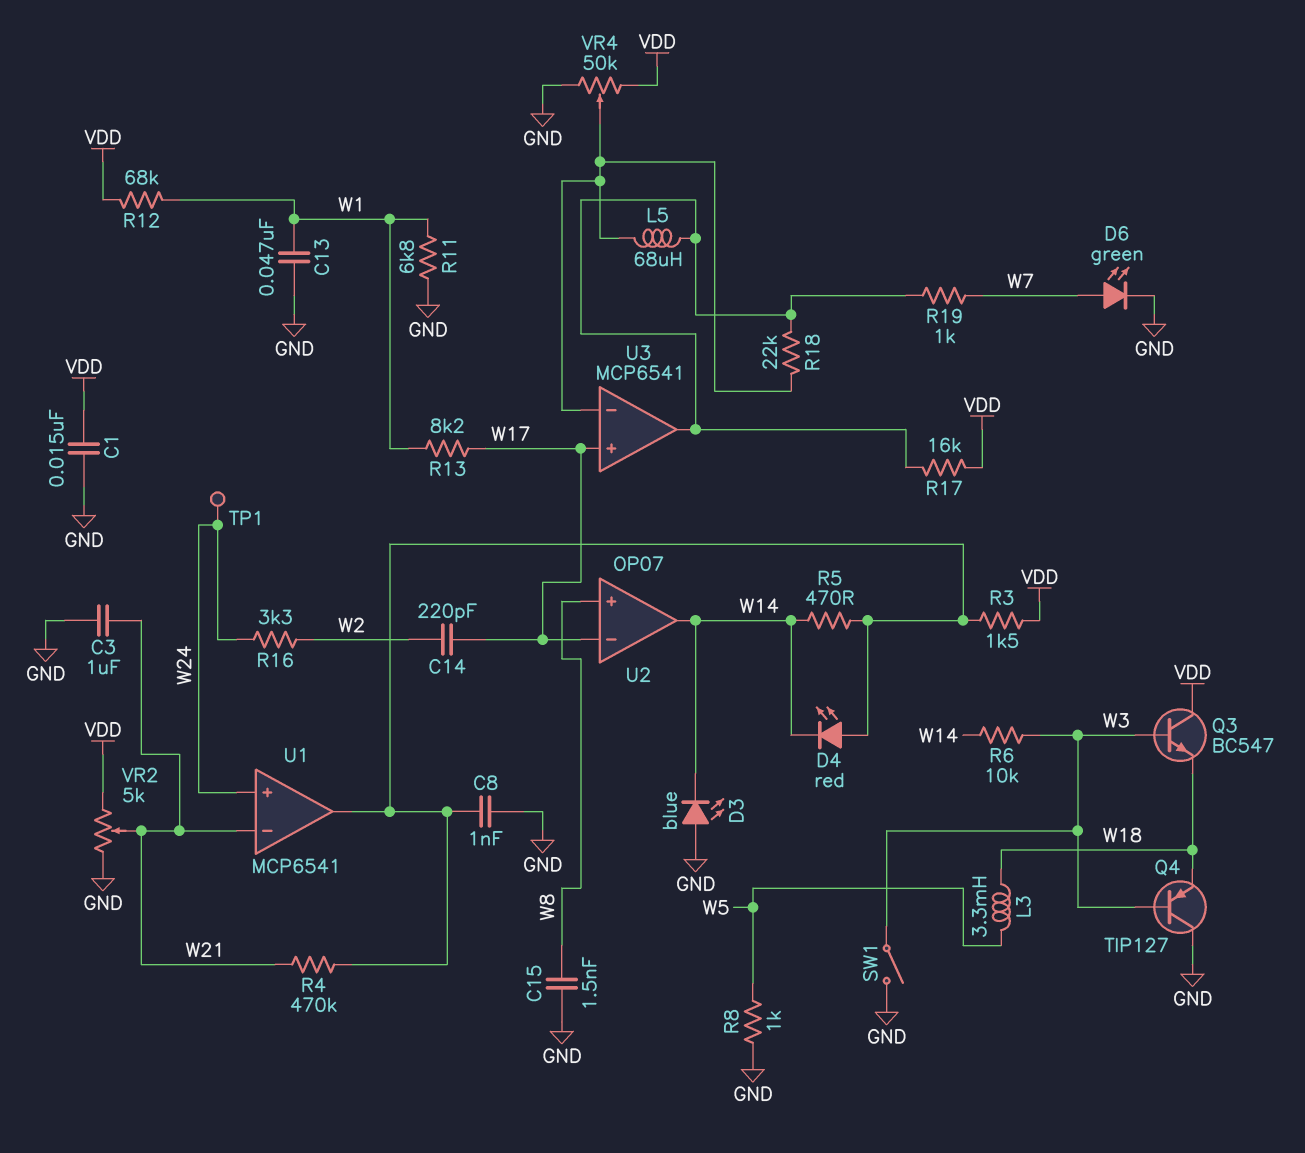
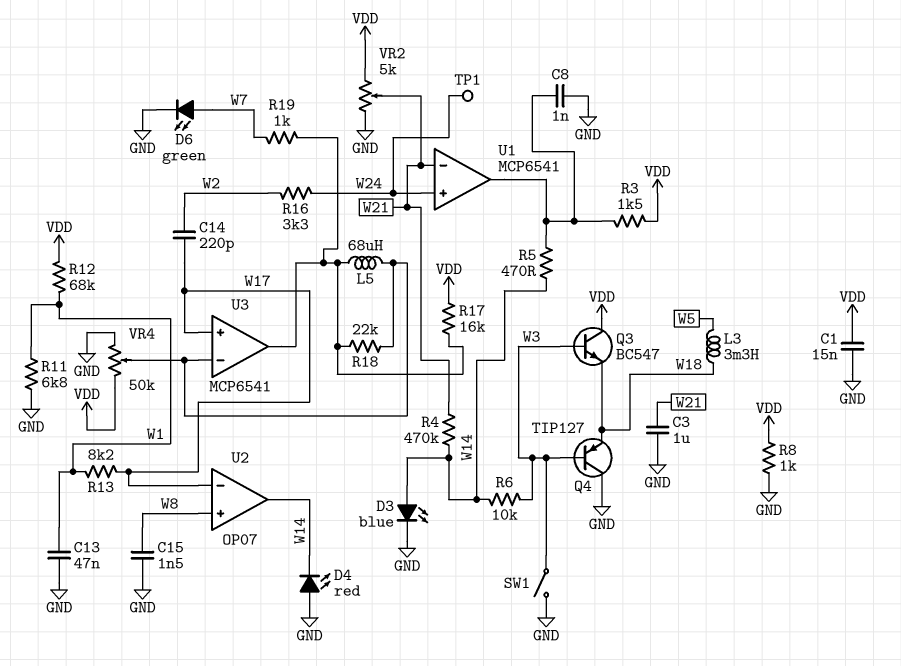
D3: LED blue (A GND, K W14) -> LED blue (A W14, K GND)
D4: LED red (A U1/out, K W14) -> LED red (A GND, K W14)
R4: 470k (U1/out, W21) -> 470k (W14, W21)
R8: 1k (GND, W5) -> 1k (GND, VDD)

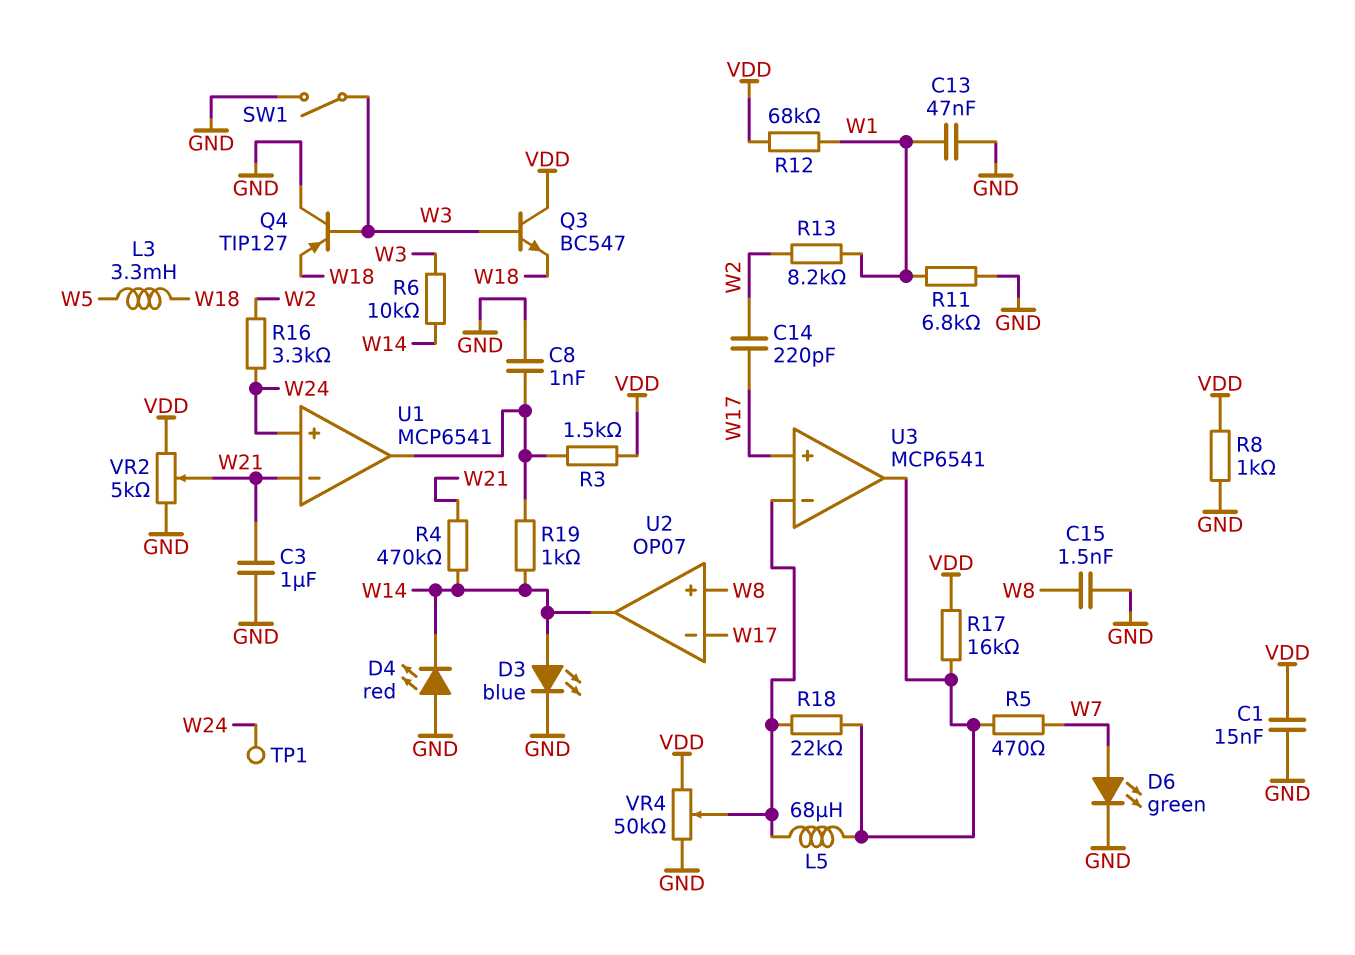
R5: 470 (U1/out, W14) -> 470 (U3/out, W7)
R13: 8.2k (W1, W17) -> 8.2k (W1, W2)
R19: 1k (U3/out, W7) -> 1k (U1/out, W14)

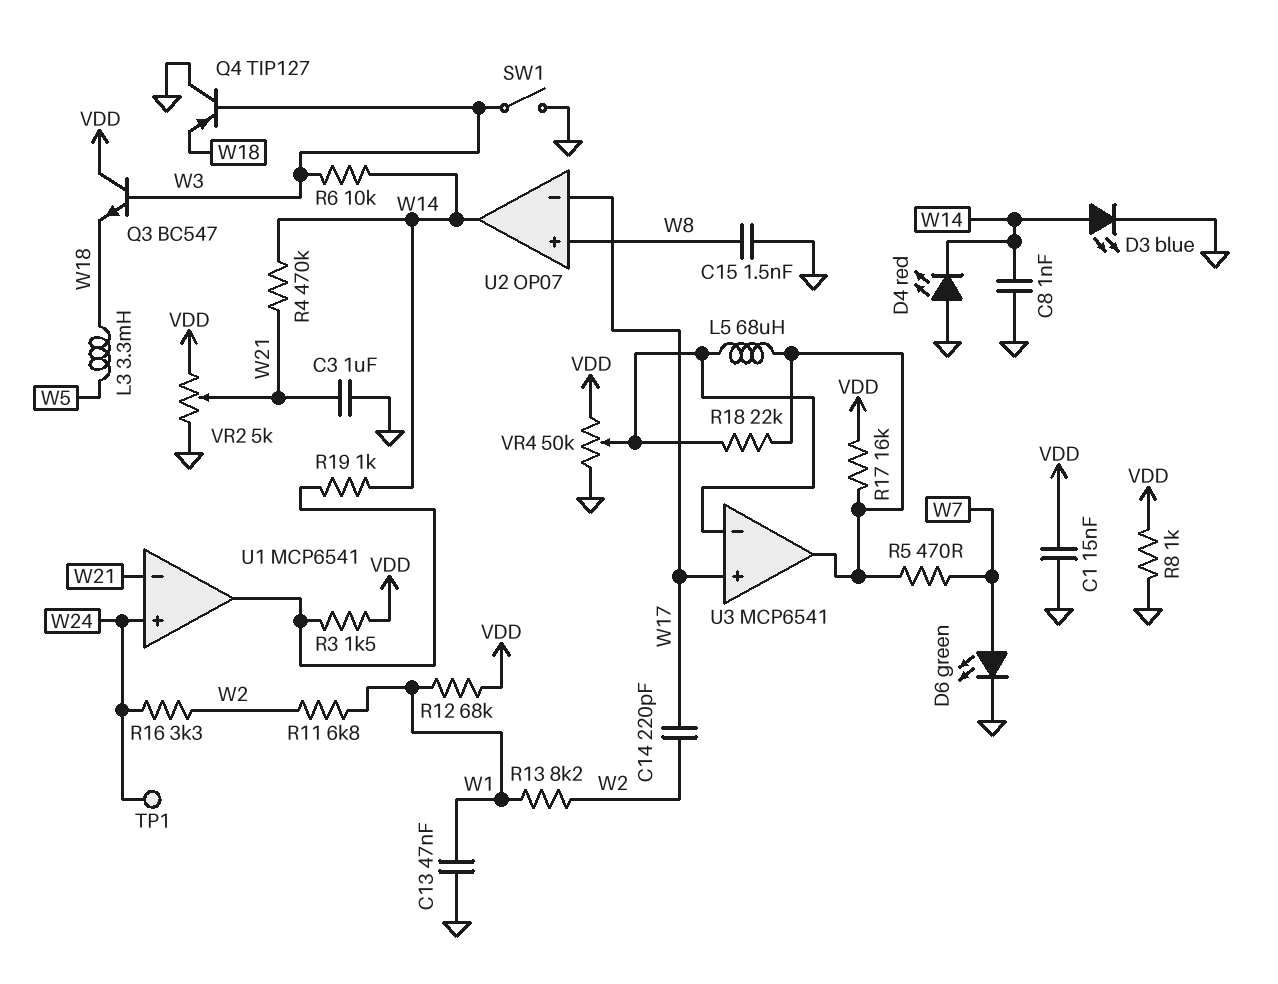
C8: 1nF (GND, U1/out) -> 1nF (GND, W14)
R11: 6.8k (GND, W1) -> 6.8k (W1, W2)

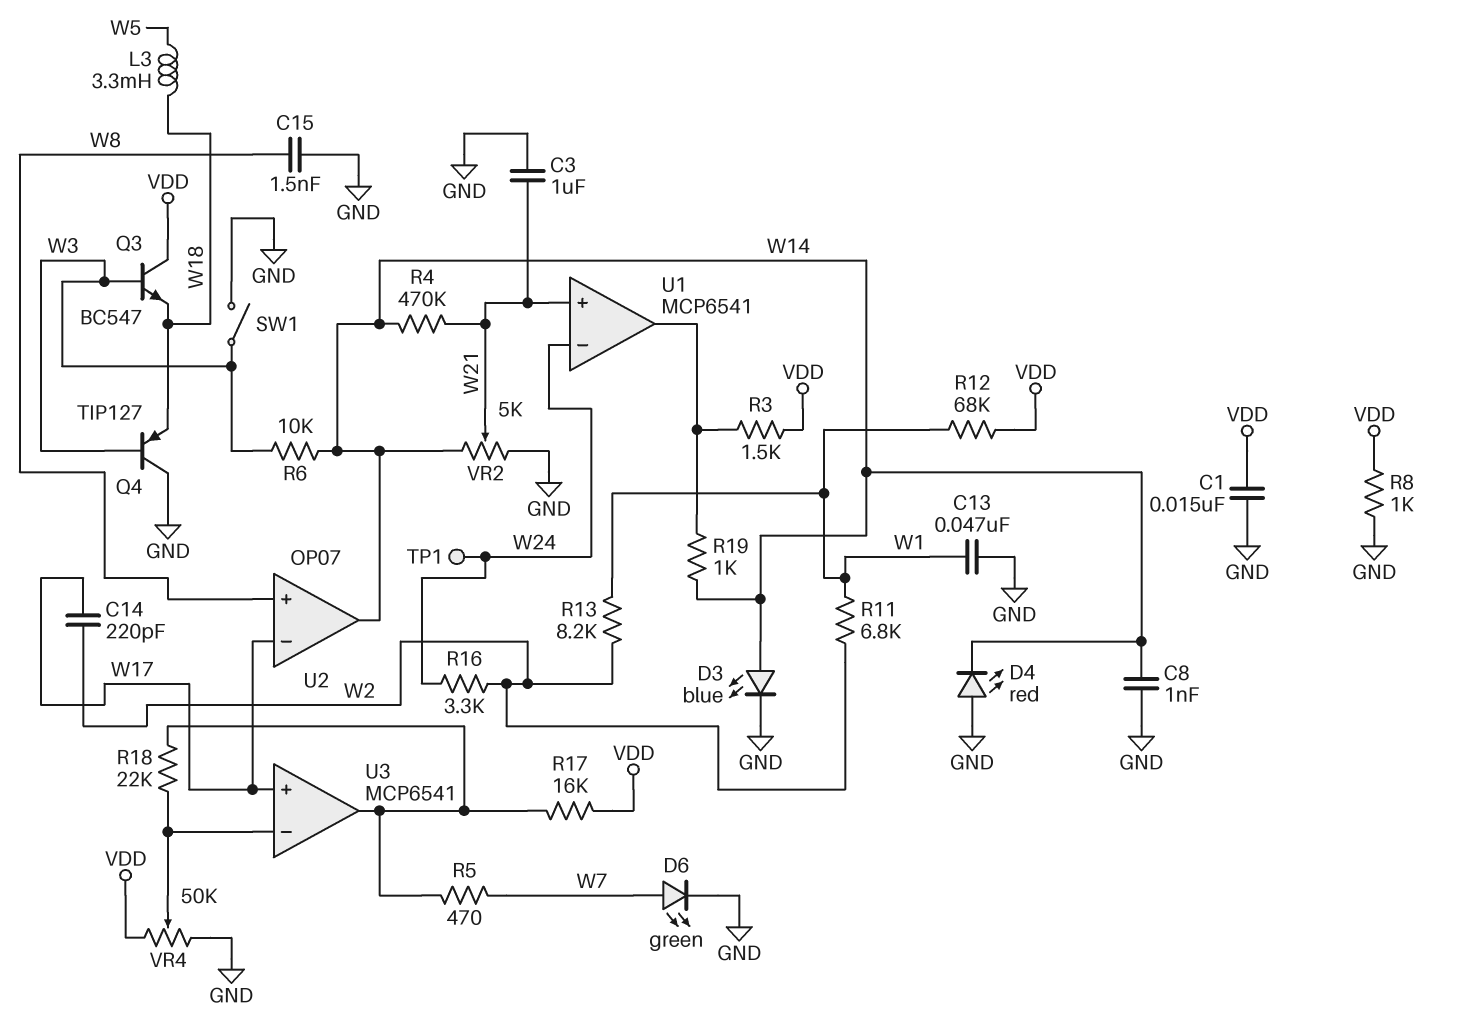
L5: 68uH (U3/in-, U3/out) -> none
U1 pin in+: W24 -> W21
U1 pin in-: W21 -> W24
VR2: 5k (GND, VDD, wiper W21) -> 5k (GND, W14, wiper W21)

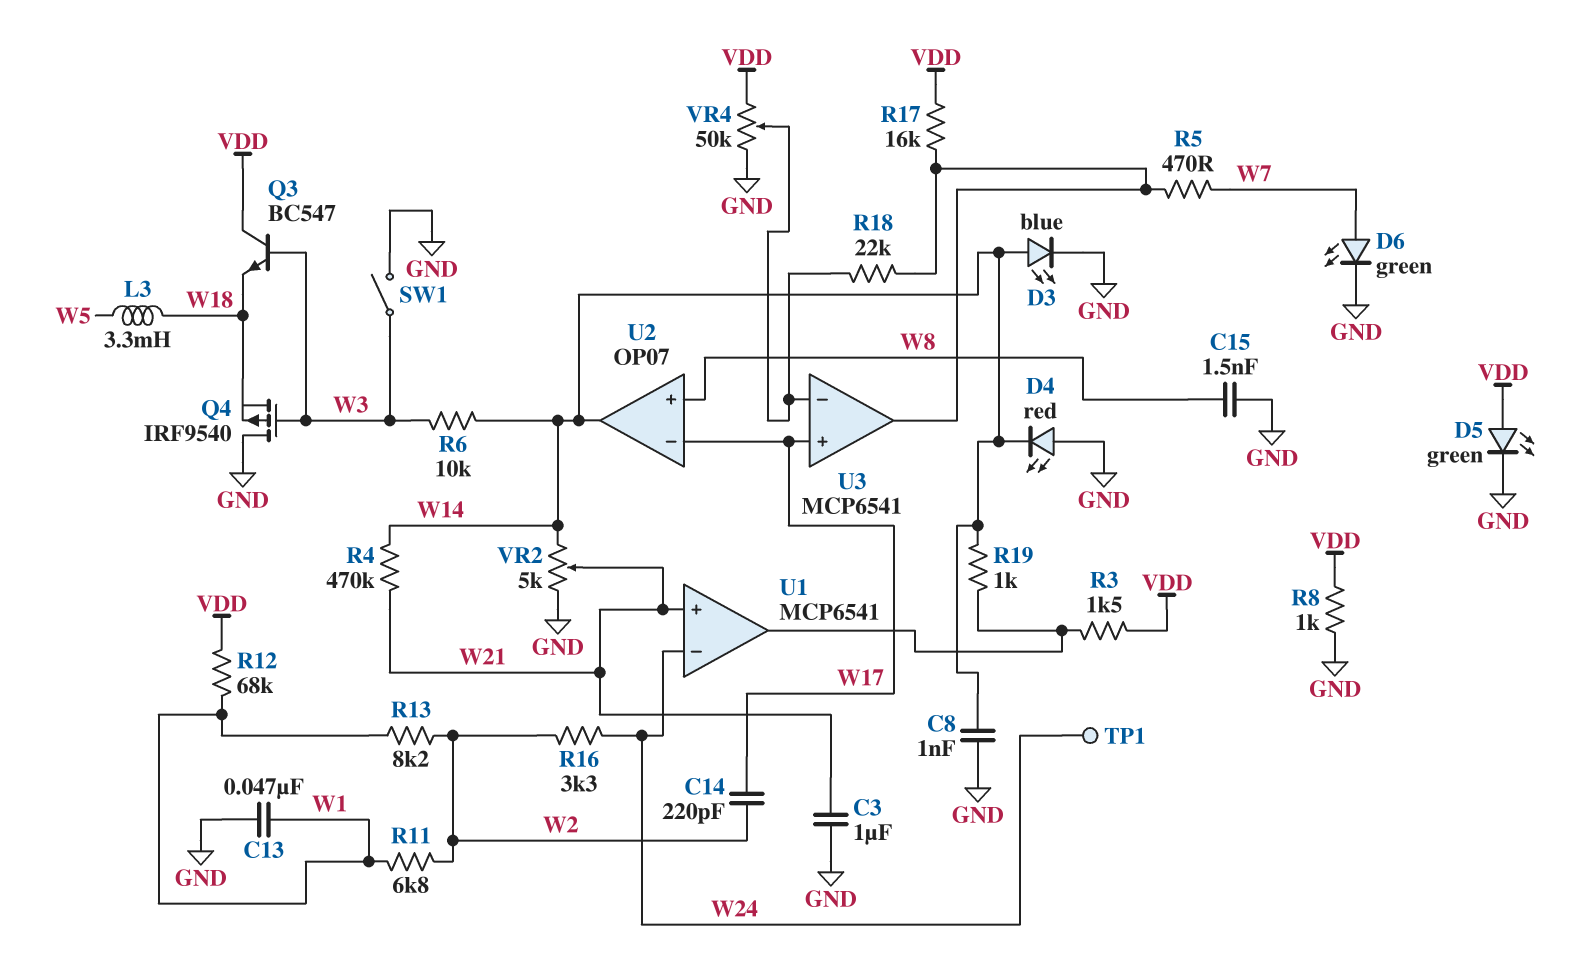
C1: 15nF (GND, VDD) -> none
D5: none -> LED green (A VDD, K GND)
Q4: PNP TIP127 (B W3, C GND, E W18) -> PMOS IRF9540 (G W3, D GND, S W18)

